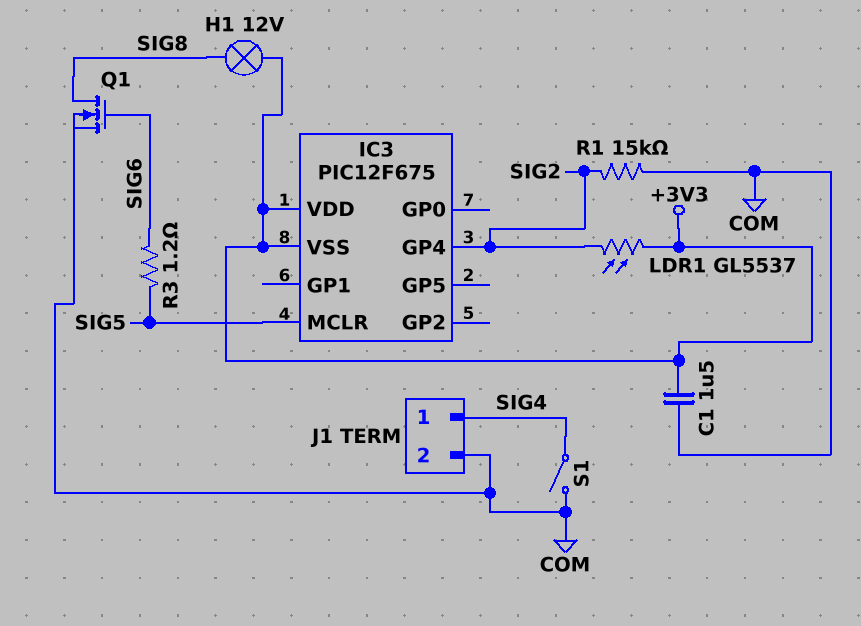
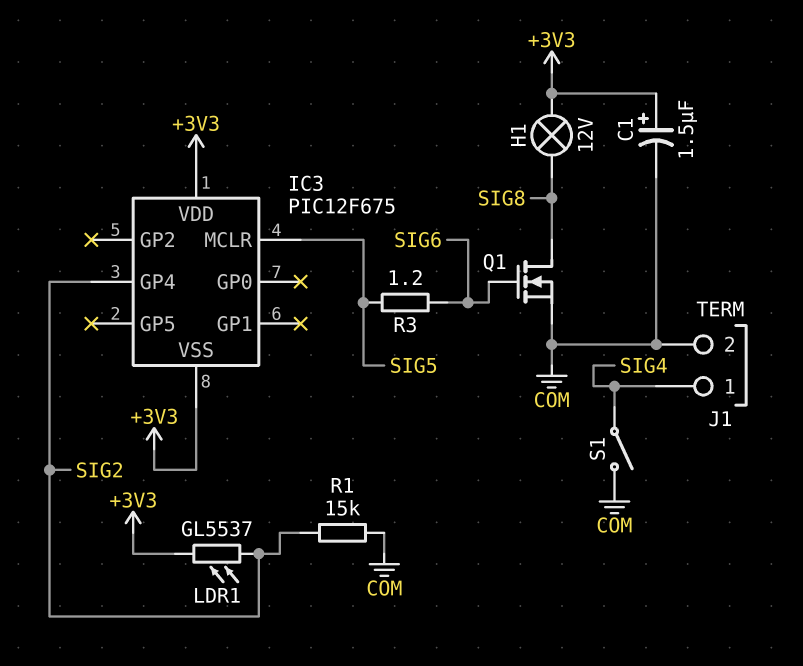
C1: 1.5uF (+3V3, COM) -> 1.5uF (plus +3V3, minus COM)

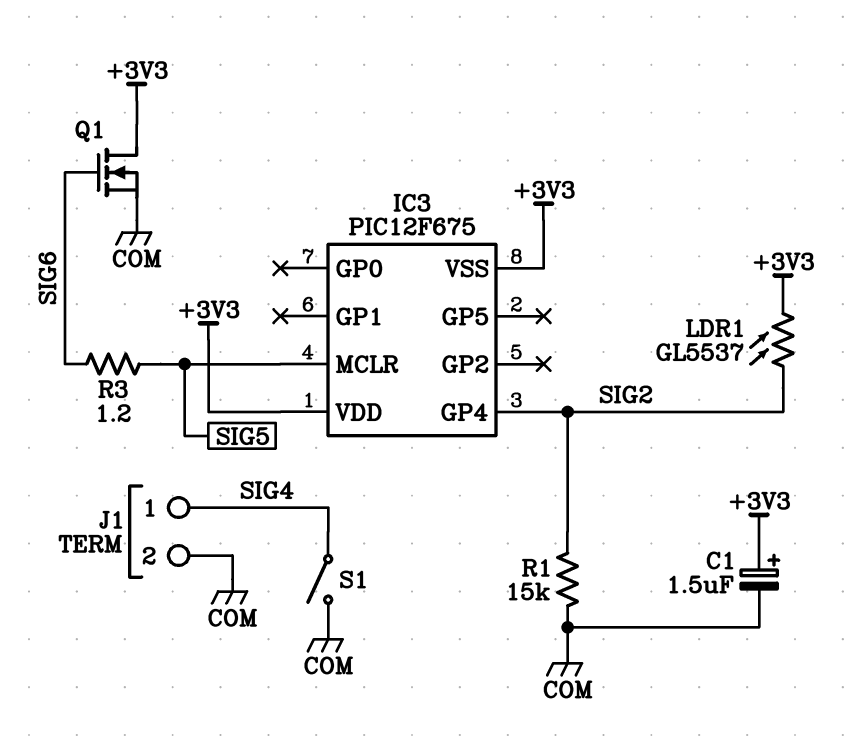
H1: lamp 12V (+3V3, SIG8) -> none
Q1: NMOS (G SIG6, D SIG8, S COM) -> NMOS (G SIG6, D +3V3, S COM)

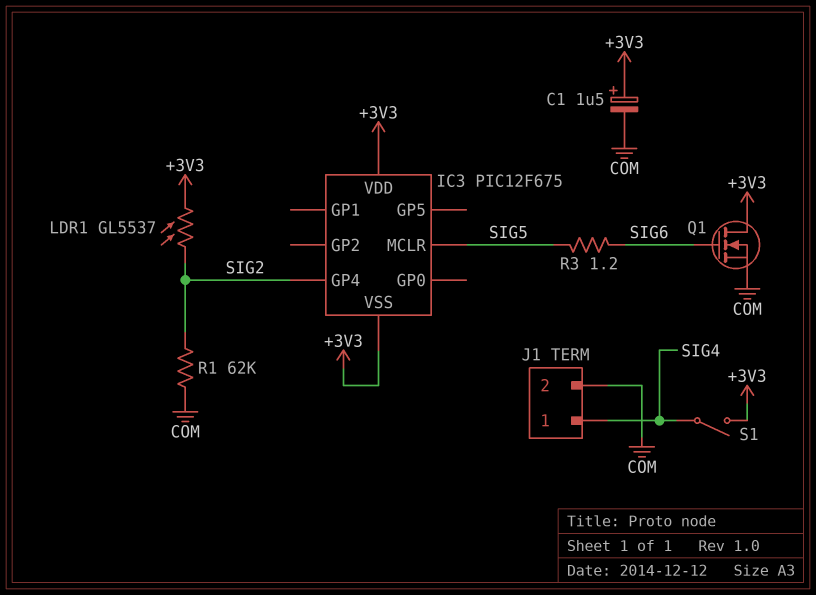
R1: 15k (COM, SIG2) -> 62k (COM, SIG2)
S1: switch (COM, SIG4) -> switch (+3V3, SIG4)

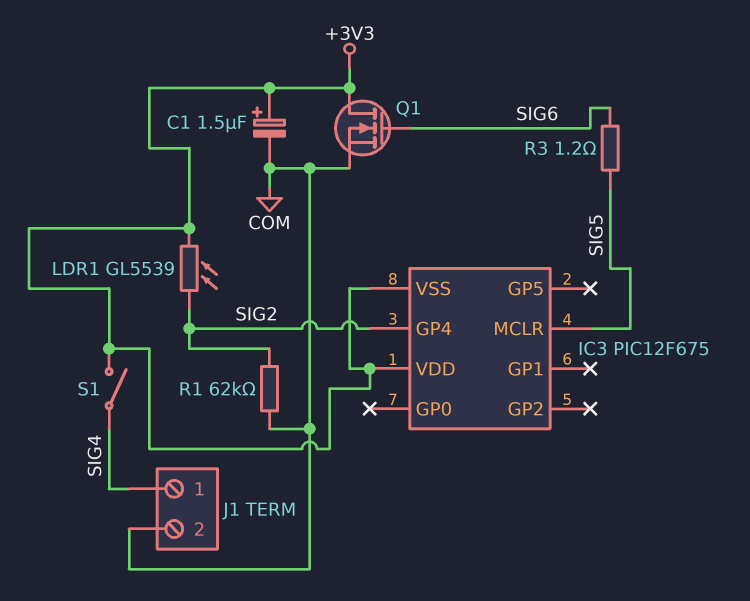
LDR1: GL5537 (+3V3, SIG2) -> GL5539 (+3V3, SIG2)

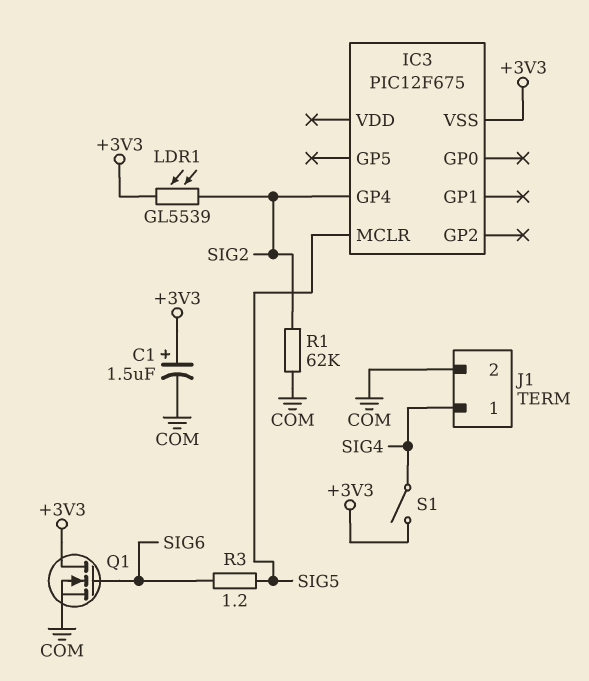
IC3 pin VDD: +3V3 -> none

